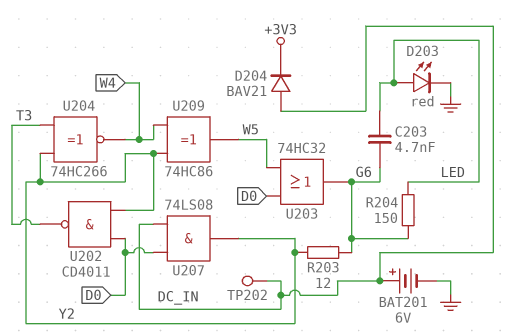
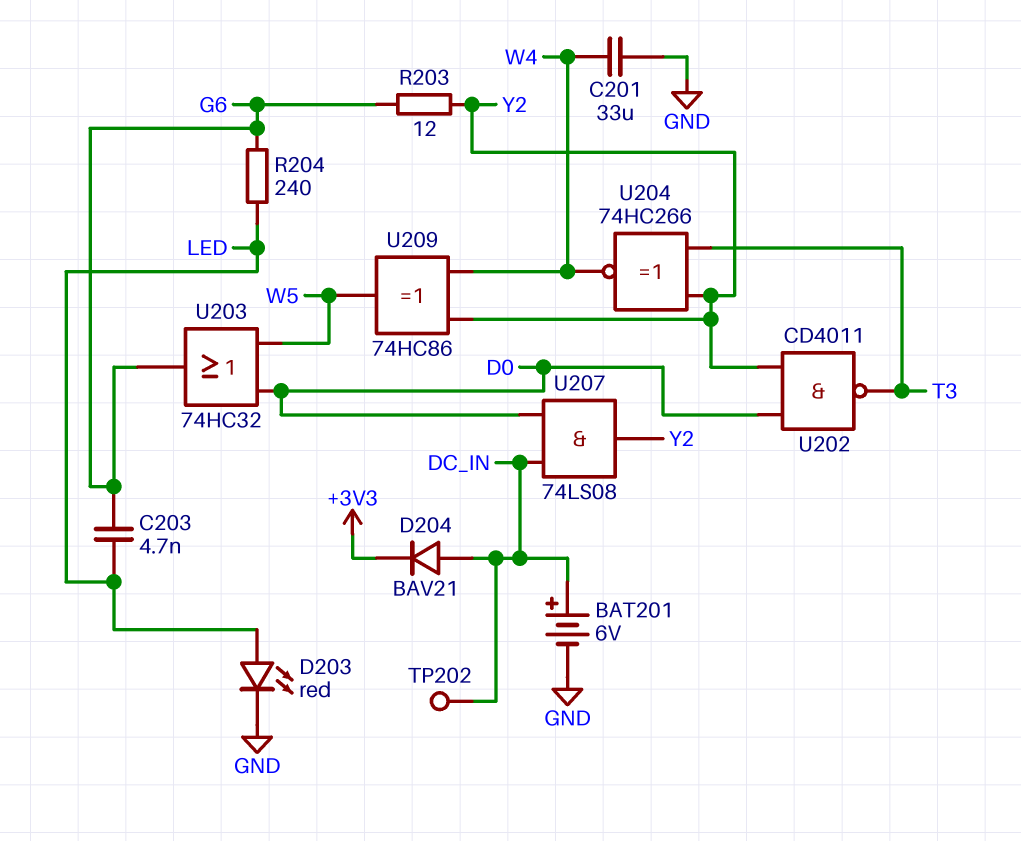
C201: none -> 33uF (GND, W4)
R204: 150 (G6, LED) -> 240 (G6, LED)

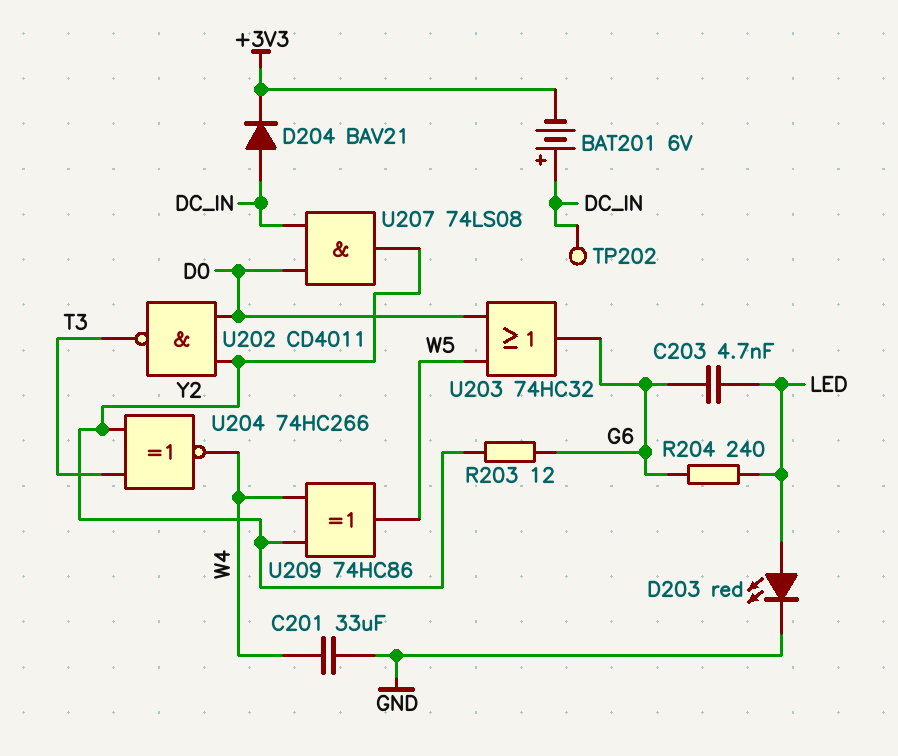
BAT201: 6V (plus DC_IN, minus GND) -> 6V (plus DC_IN, minus +3V3)

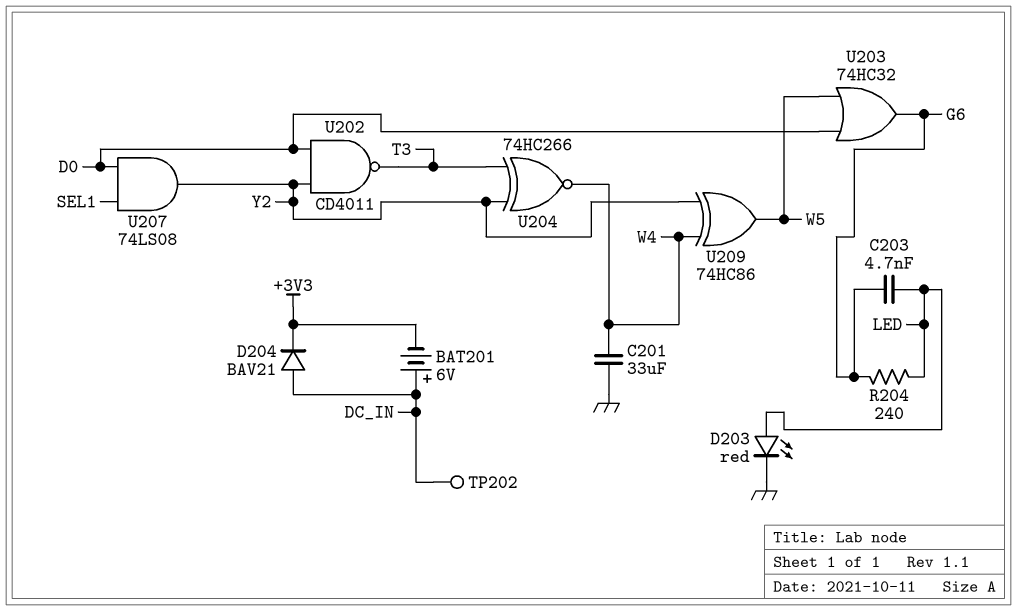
R203: 12 (G6, Y2) -> none
U207: AND 74LS08 (in D0, in DC_IN, out Y2) -> AND 74LS08 (in D0, in SEL1, out Y2)

